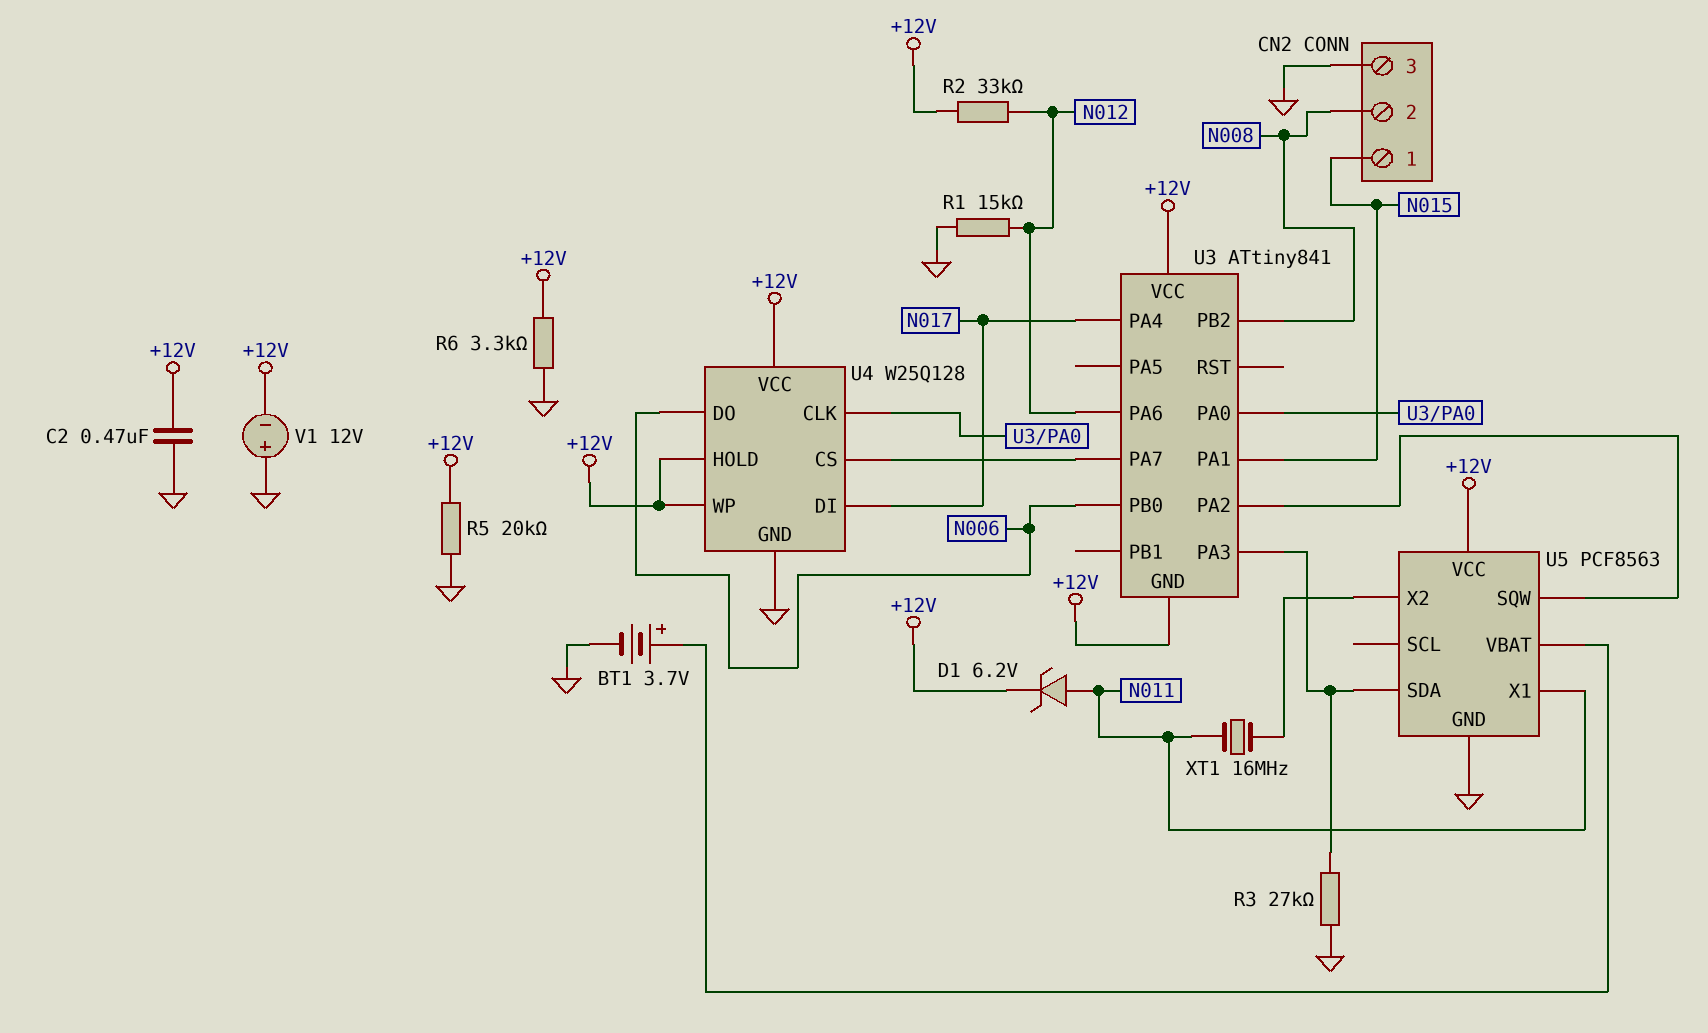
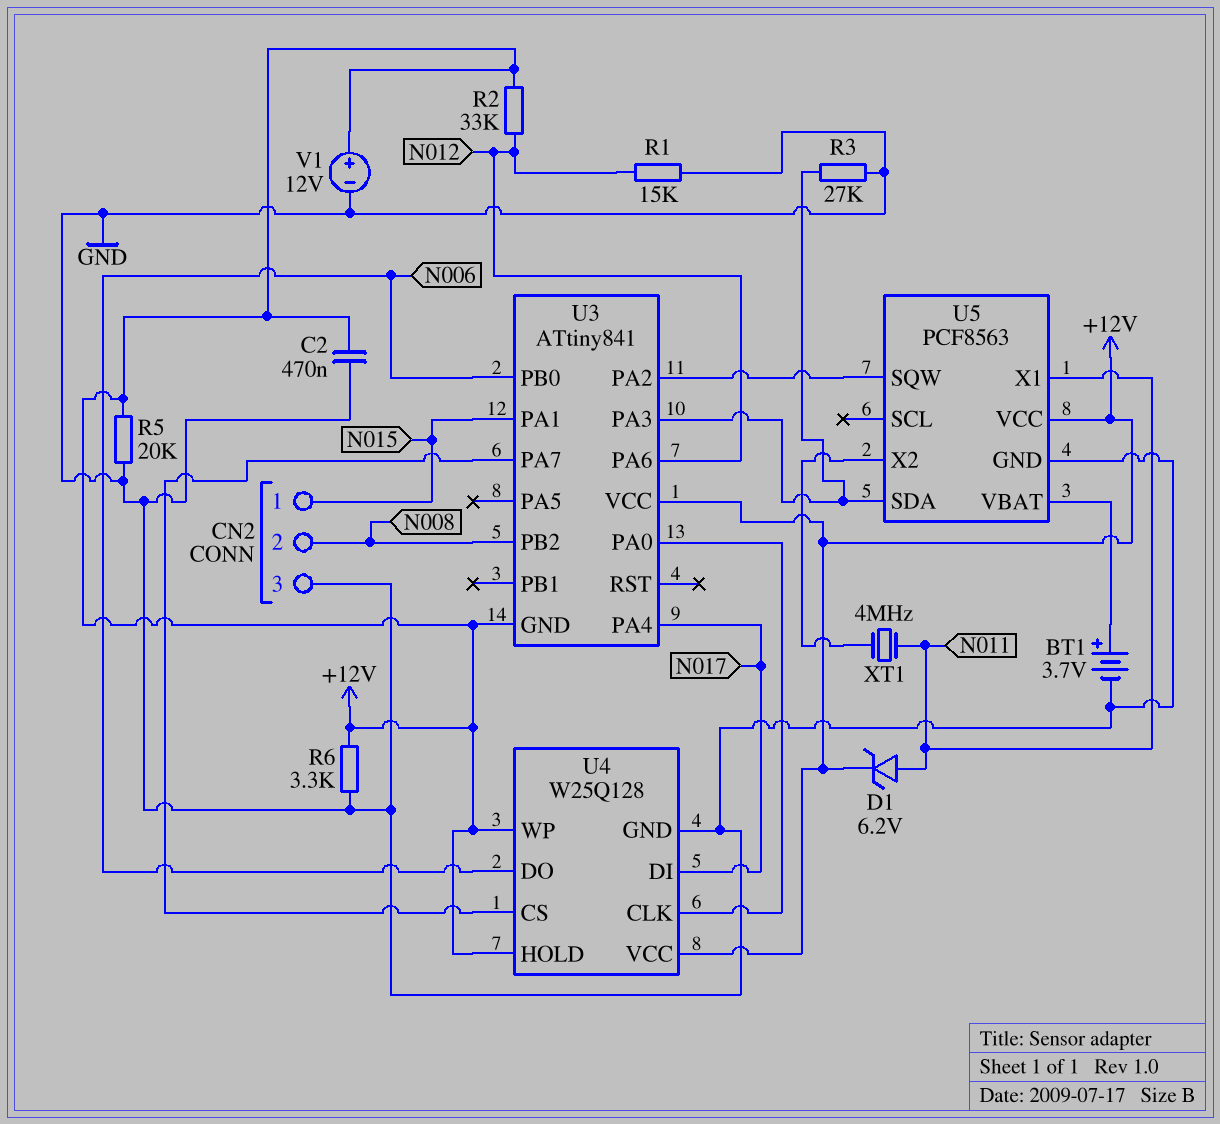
V1: 12V (plus GND, minus +12V) -> 12V (plus +12V, minus GND)
XT1: 16MHz (N011, U5/X2) -> 4MHz (N011, U5/X2)

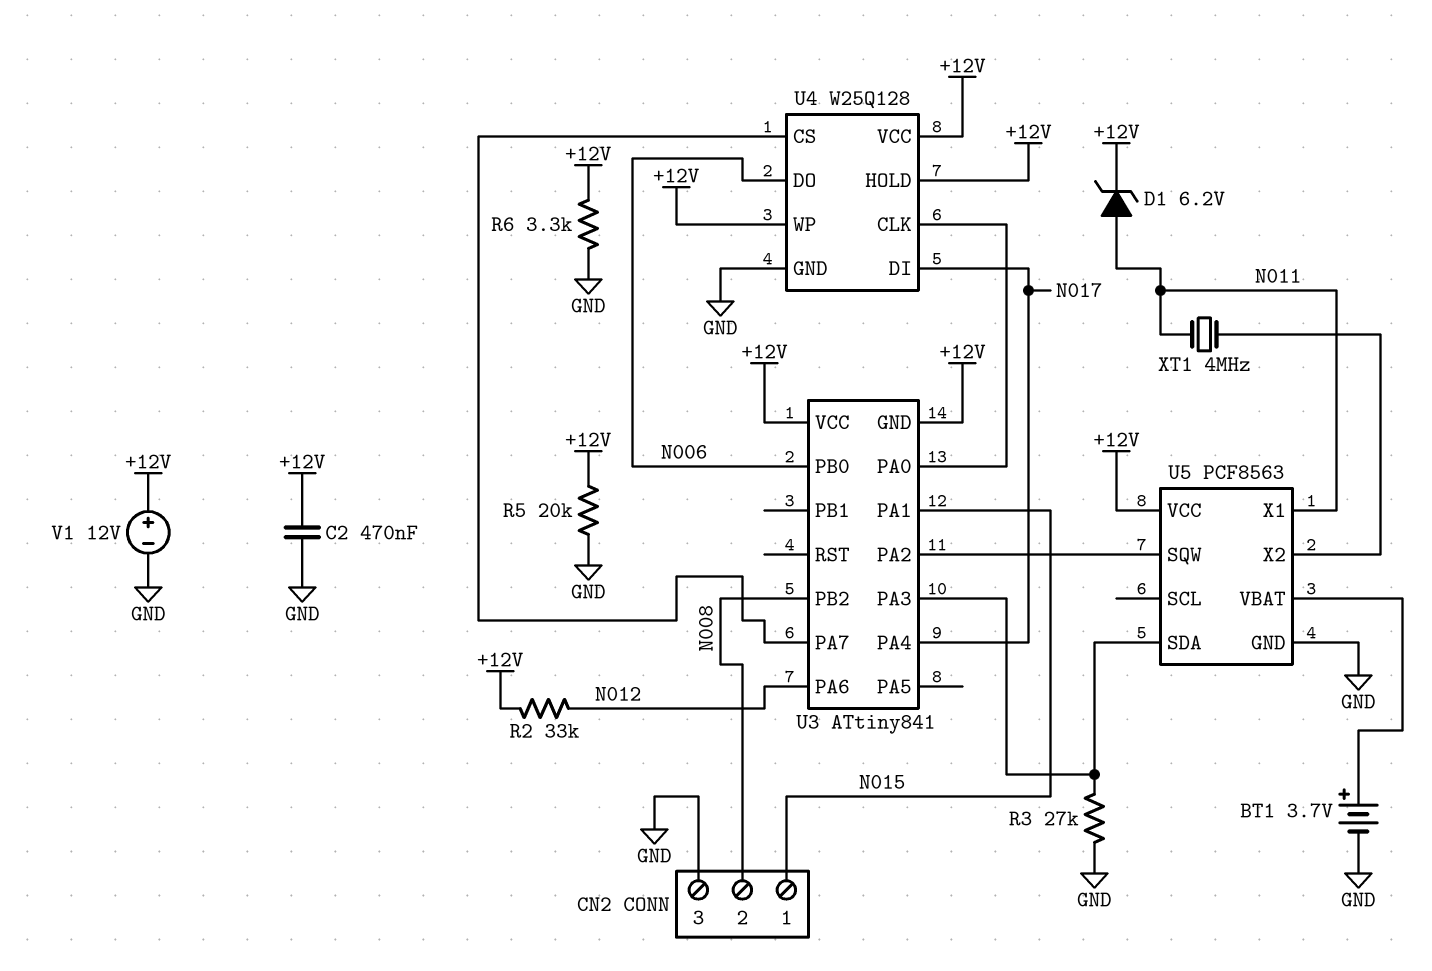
R1: 15k (GND, N012) -> none

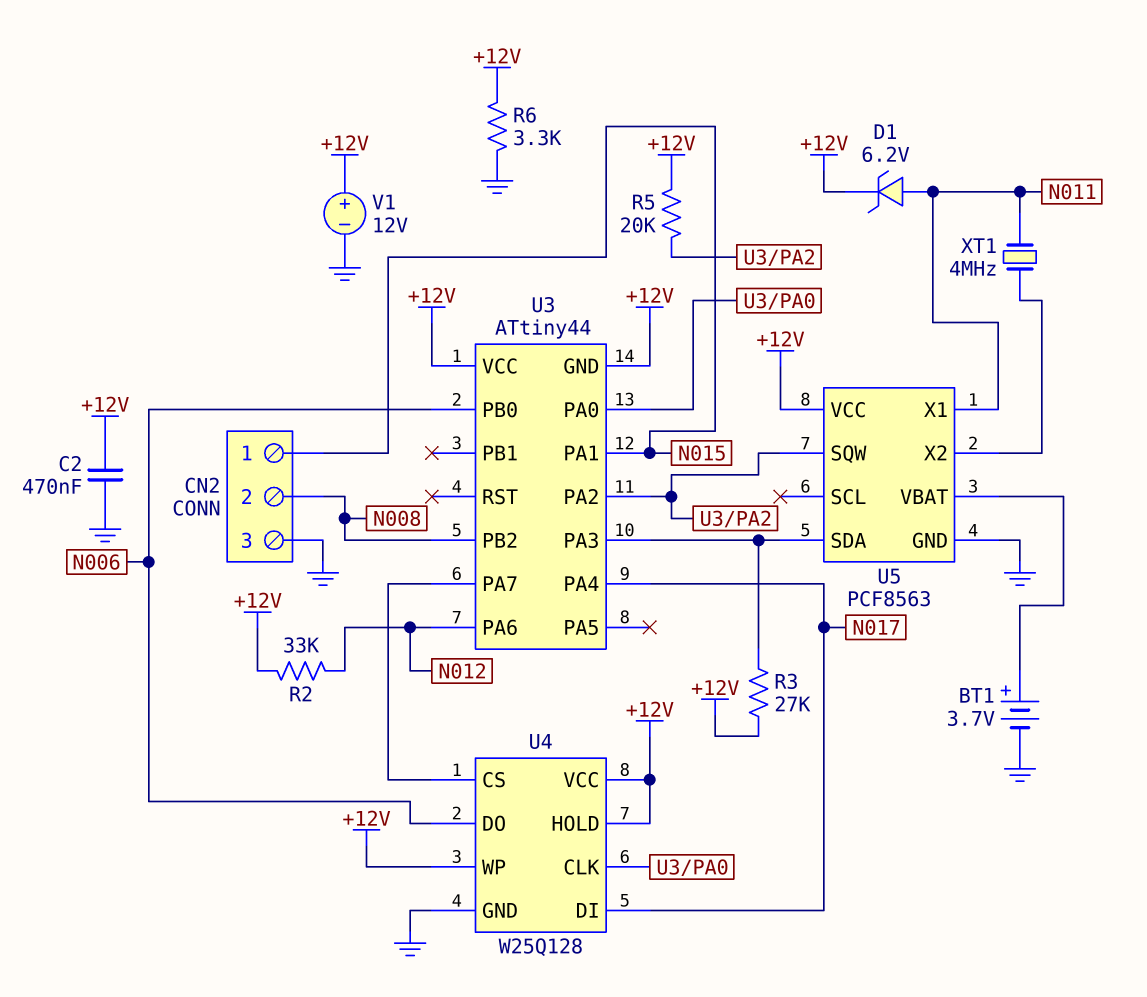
R3: 27k (GND, U3/PA3) -> 27k (+12V, U3/PA3)
R5: 20k (+12V, GND) -> 20k (+12V, U3/PA2)
U3: ATtiny841 -> ATtiny44

